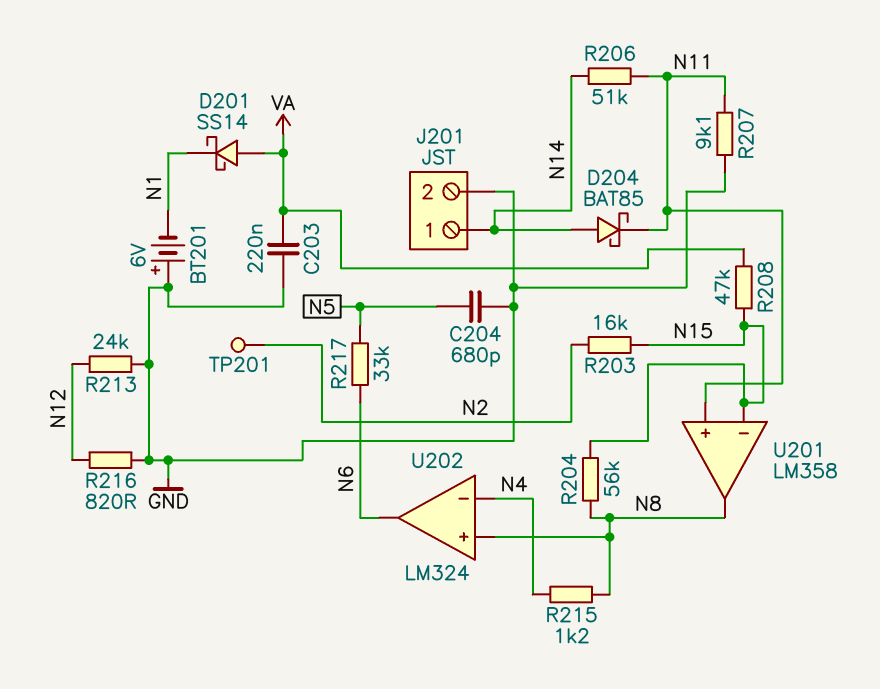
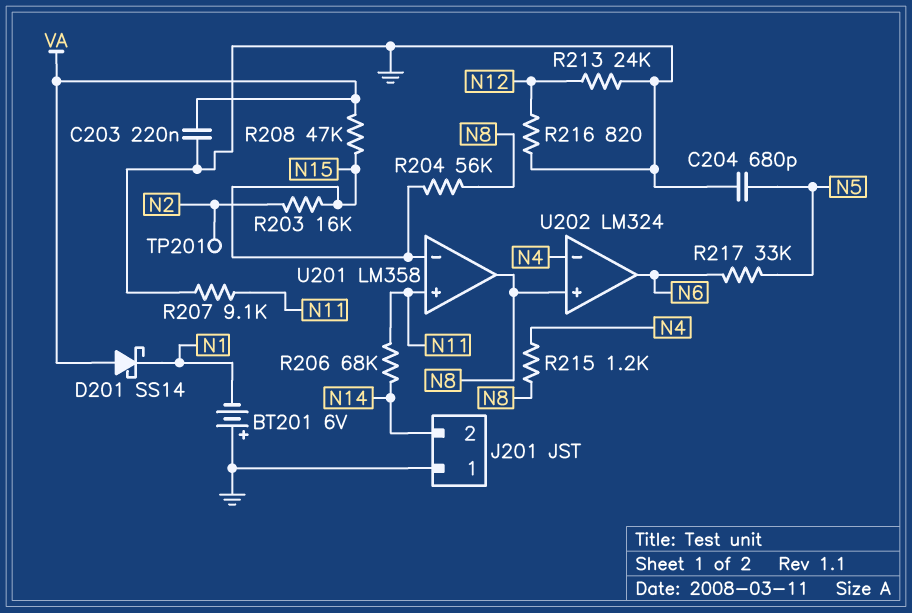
D204: schottky BAT85 (A N14, K N11) -> none
J201 pin 1: N14 -> GND
J201 pin 2: GND -> N14
R206: 51k (N11, N14) -> 68k (N11, N14)

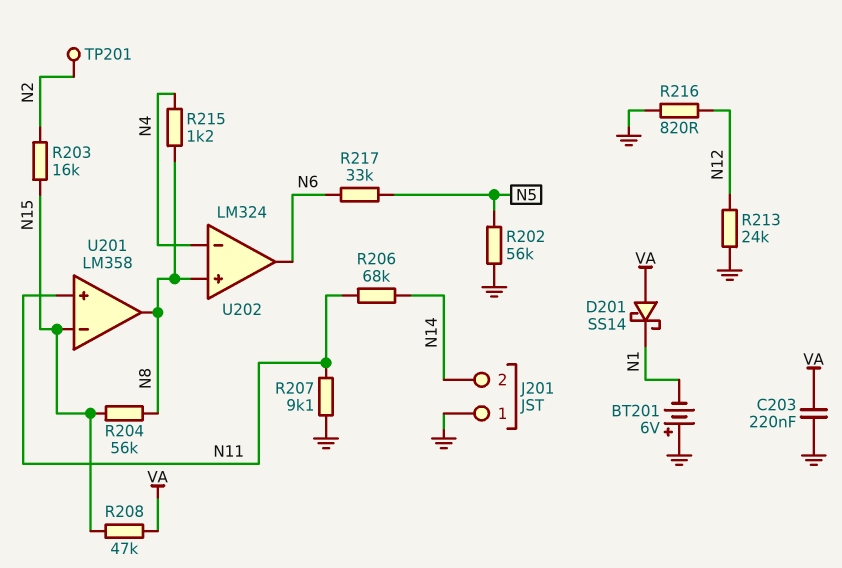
C204: 680pF (GND, N5) -> none
R202: none -> 56k (GND, N5)

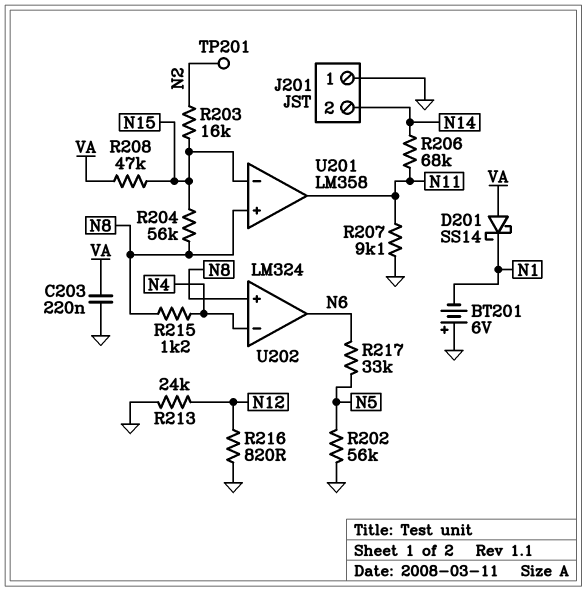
U201 pin in+: N11 -> N8
U201 pin out: N8 -> N11

